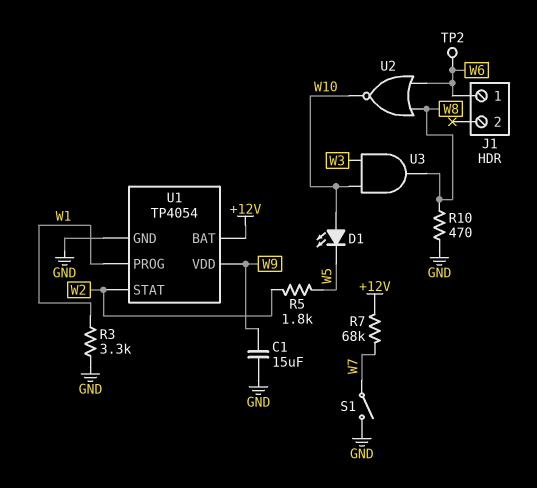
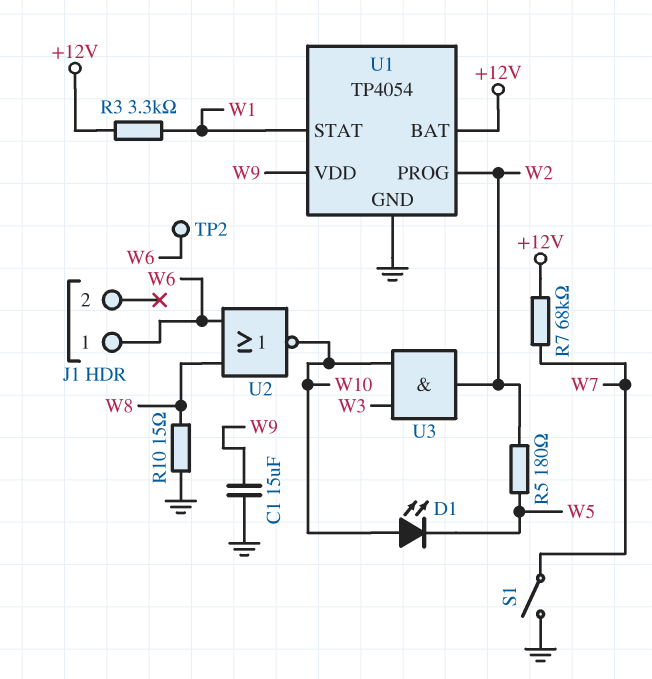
R3: 3.3k (GND, W1) -> 3.3k (+12V, W1)
R5: 1.8k (W2, W5) -> 180 (W2, W5)
R10: 470 (GND, W8) -> 15 (GND, W8)
U1 pin PROG: W1 -> W2
U1 pin STAT: W2 -> W1
U3: AND (in W3, in W10, out W8) -> AND (in W3, in W10, out W2)

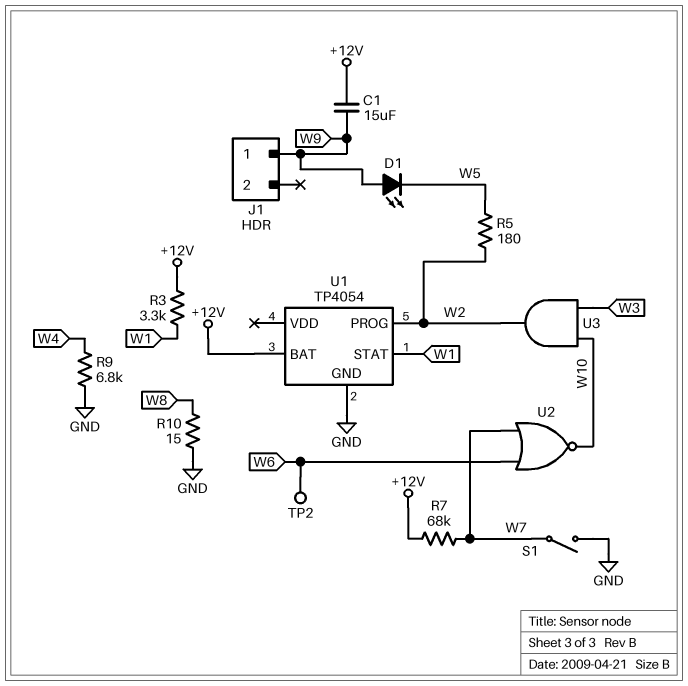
C1: 15uF (GND, W9) -> 15uF (+12V, W9)
D1: LED (A W10, K W5) -> LED (A W9, K W5)
J1 pin 1: W6 -> W9
R9: none -> 6.8k (GND, W4)
U1 pin VDD: W9 -> none
U2: NOR (in W6, in W8, out W10) -> NOR (in W6, in W7, out W10)

